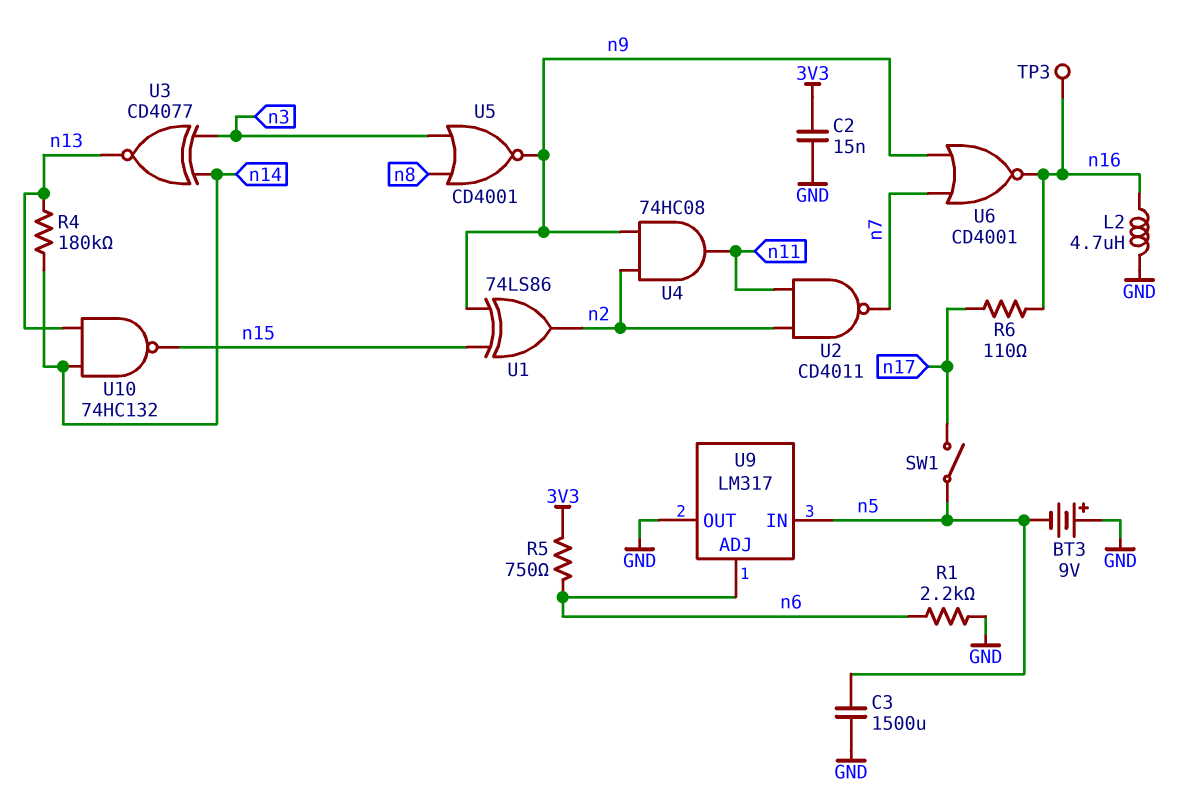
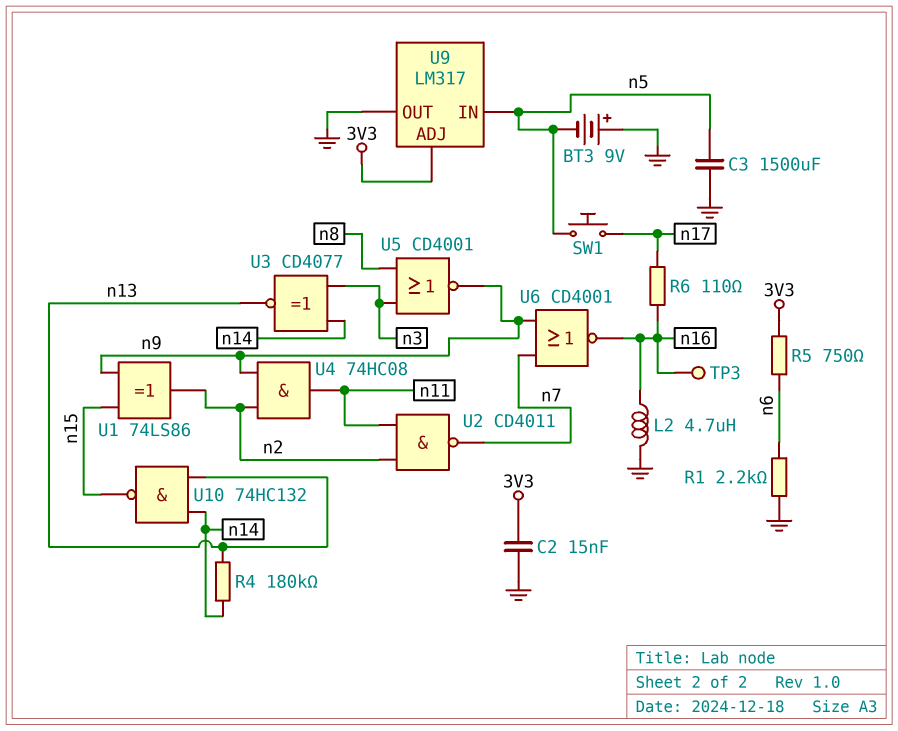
SW1: switch (n5, n17) -> button (n5, n17)
U9 pin ADJ: n6 -> 3V3

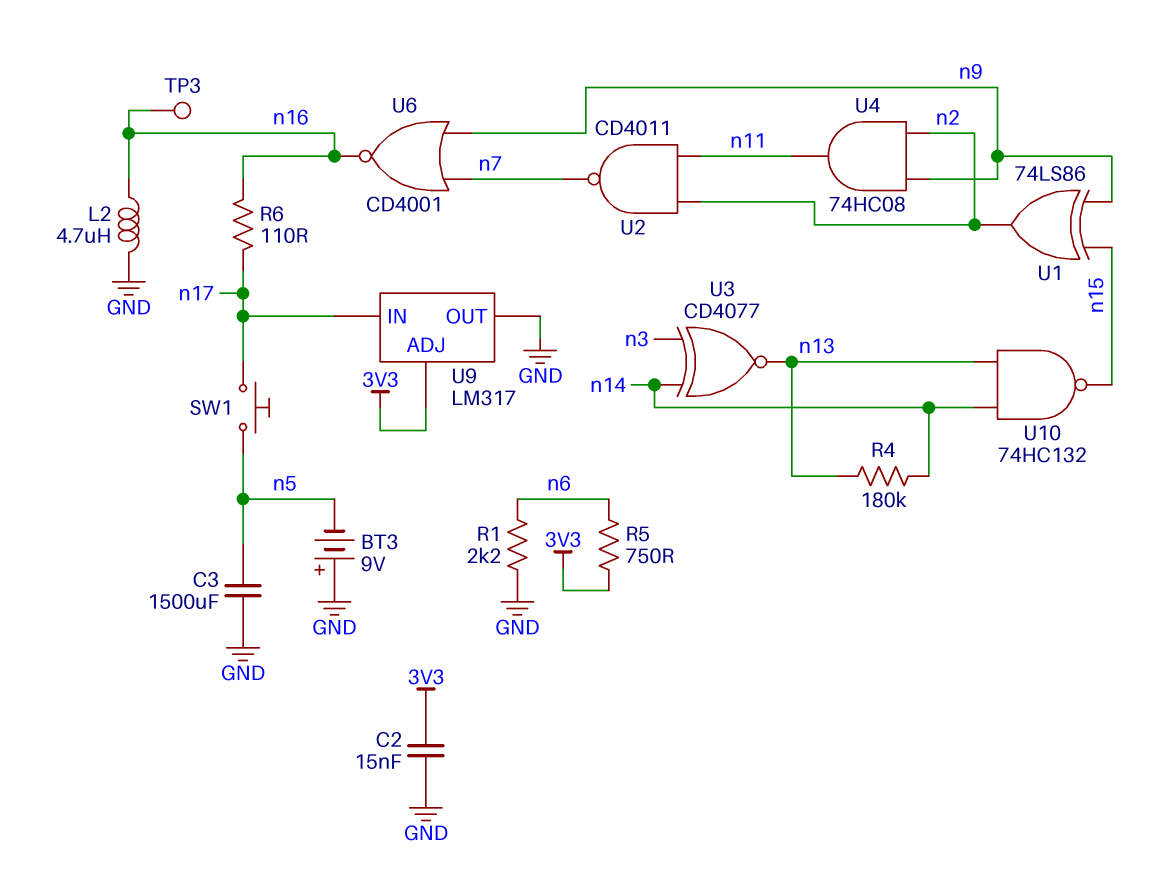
U5: NOR CD4001 (in n3, in n8, out n9) -> none
U9 pin IN: n5 -> n17

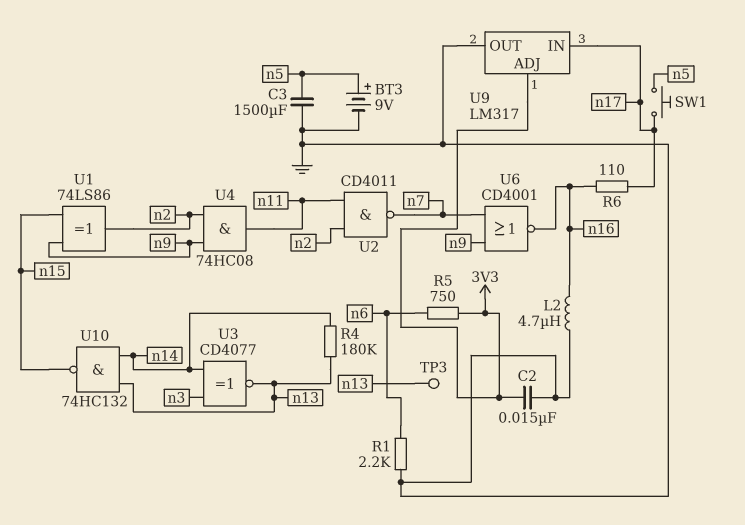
BT3: 9V (plus GND, minus n5) -> 9V (plus n5, minus GND)
TP3: test point (n16) -> test point (n13)

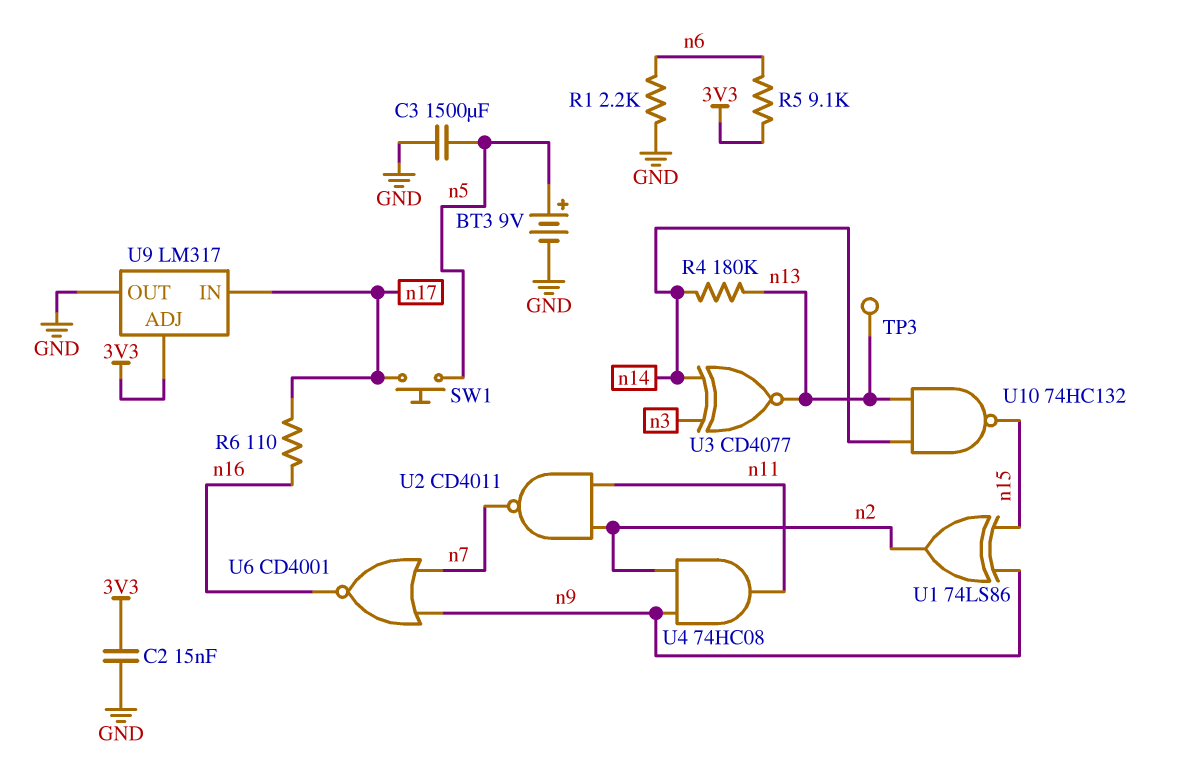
L2: 4.7uH (GND, n16) -> none
R5: 750 (3V3, n6) -> 9.1k (3V3, n6)

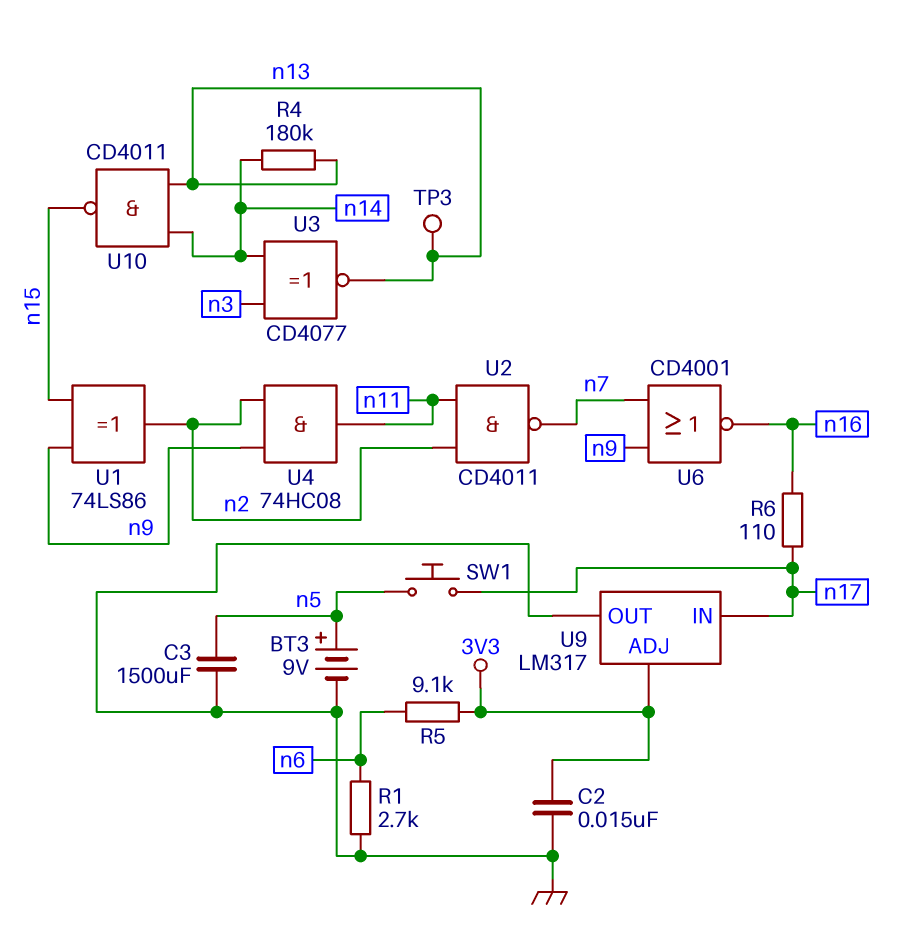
R1: 2.2k (GND, n6) -> 2.7k (GND, n6)
U10: NAND 74HC132 (in n13, in n14, out n15) -> NAND CD4011 (in n13, in n14, out n15)

